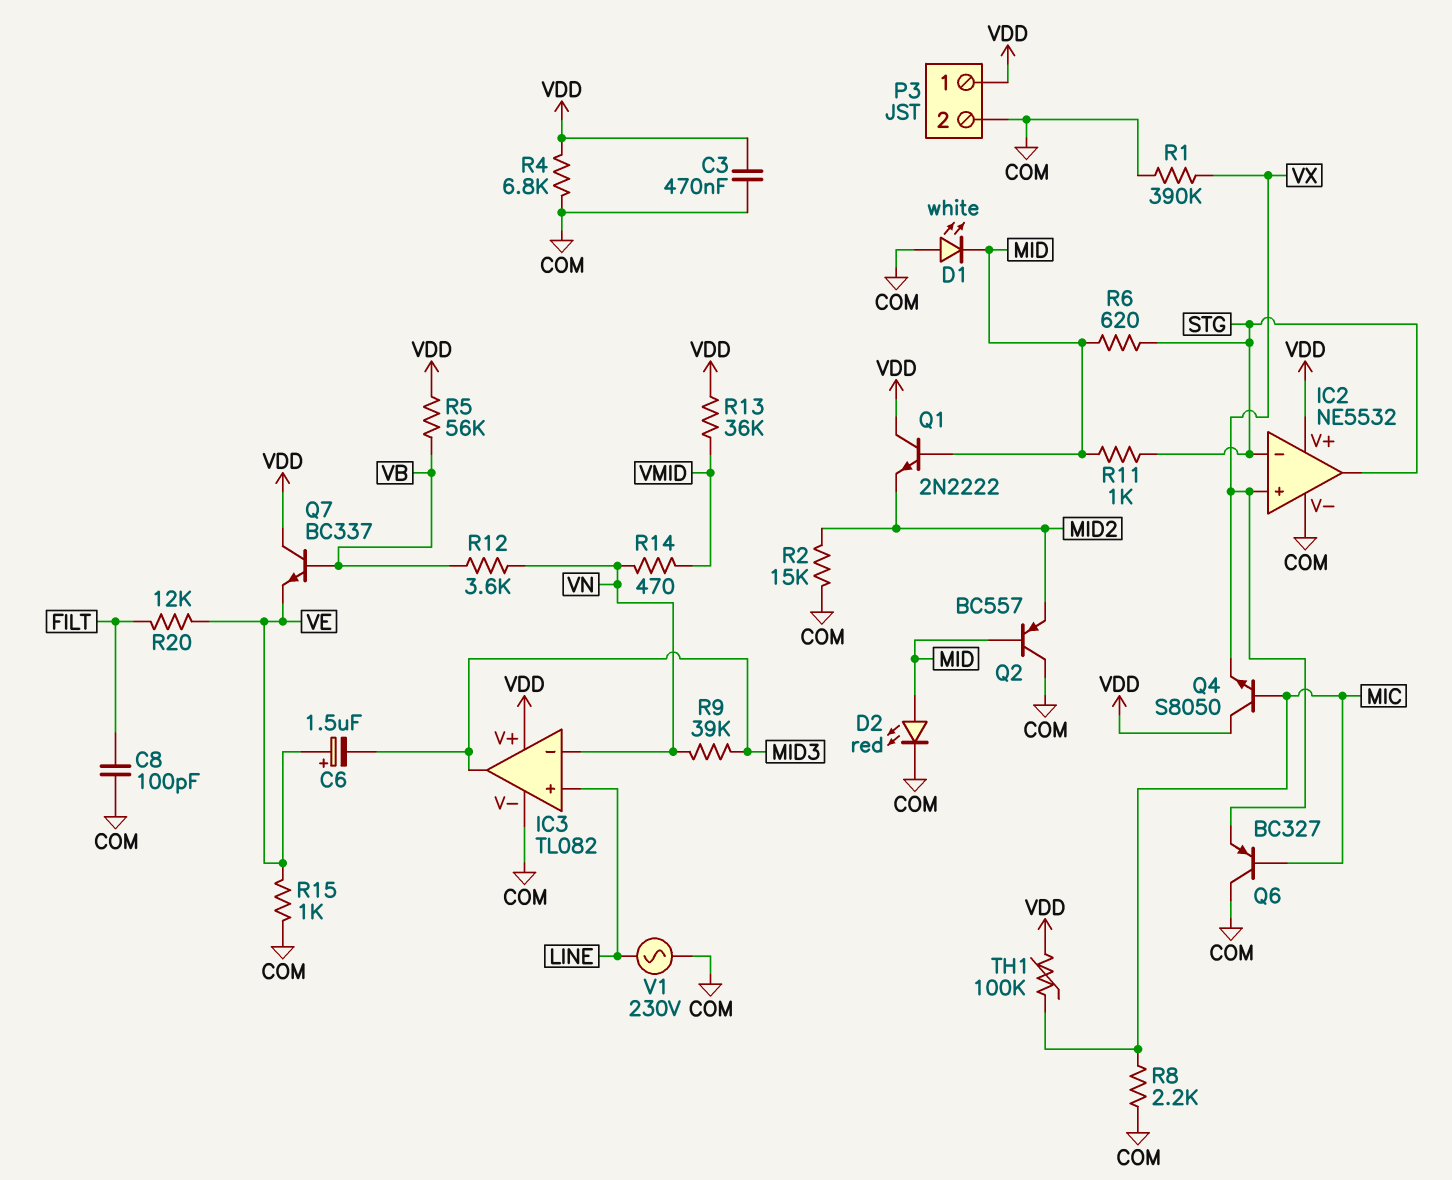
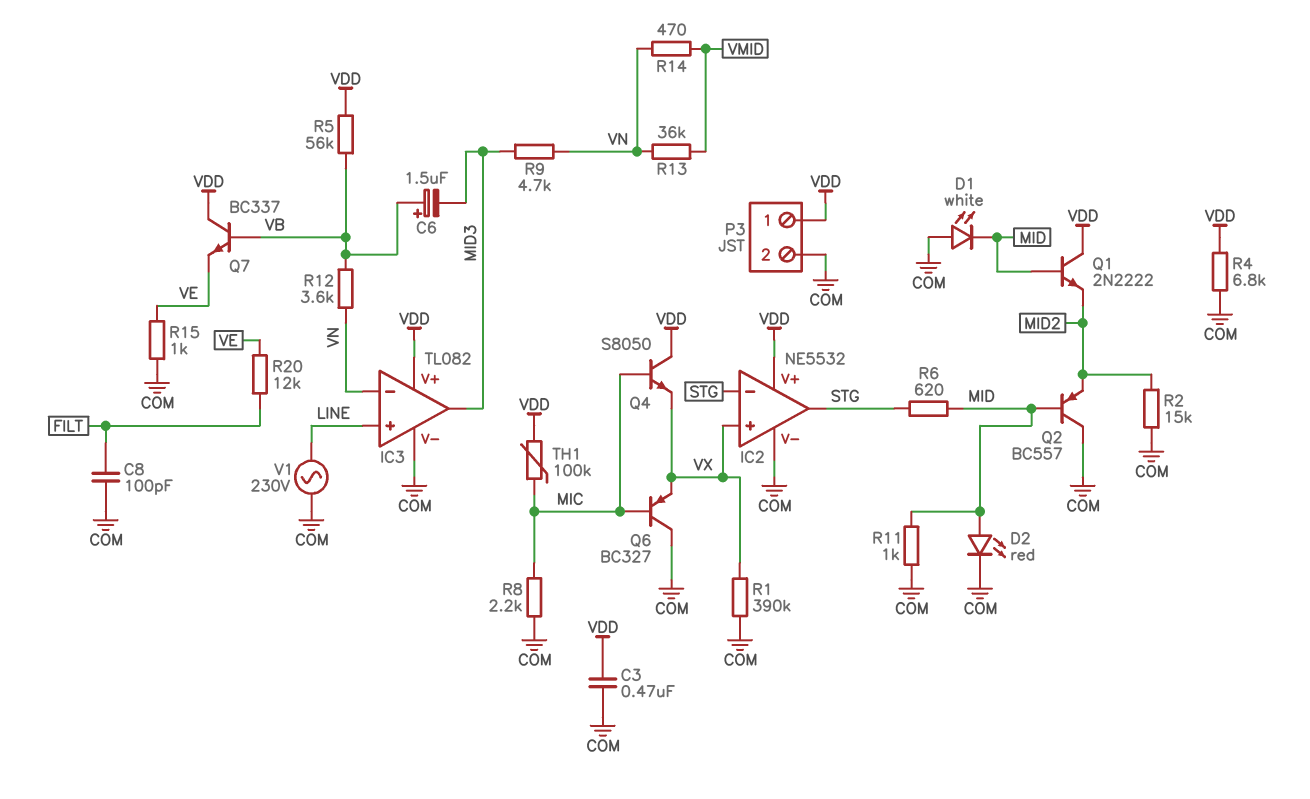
C6: 1.5uF (plus VE, minus MID3) -> 1.5uF (plus VB, minus MID3)
R9: 39k (MID3, VN) -> 4.7k (MID3, VN)
R11: 1k (MID, STG) -> 1k (COM, MID)
R13: 36k (VDD, VMID) -> 36k (VMID, VN)

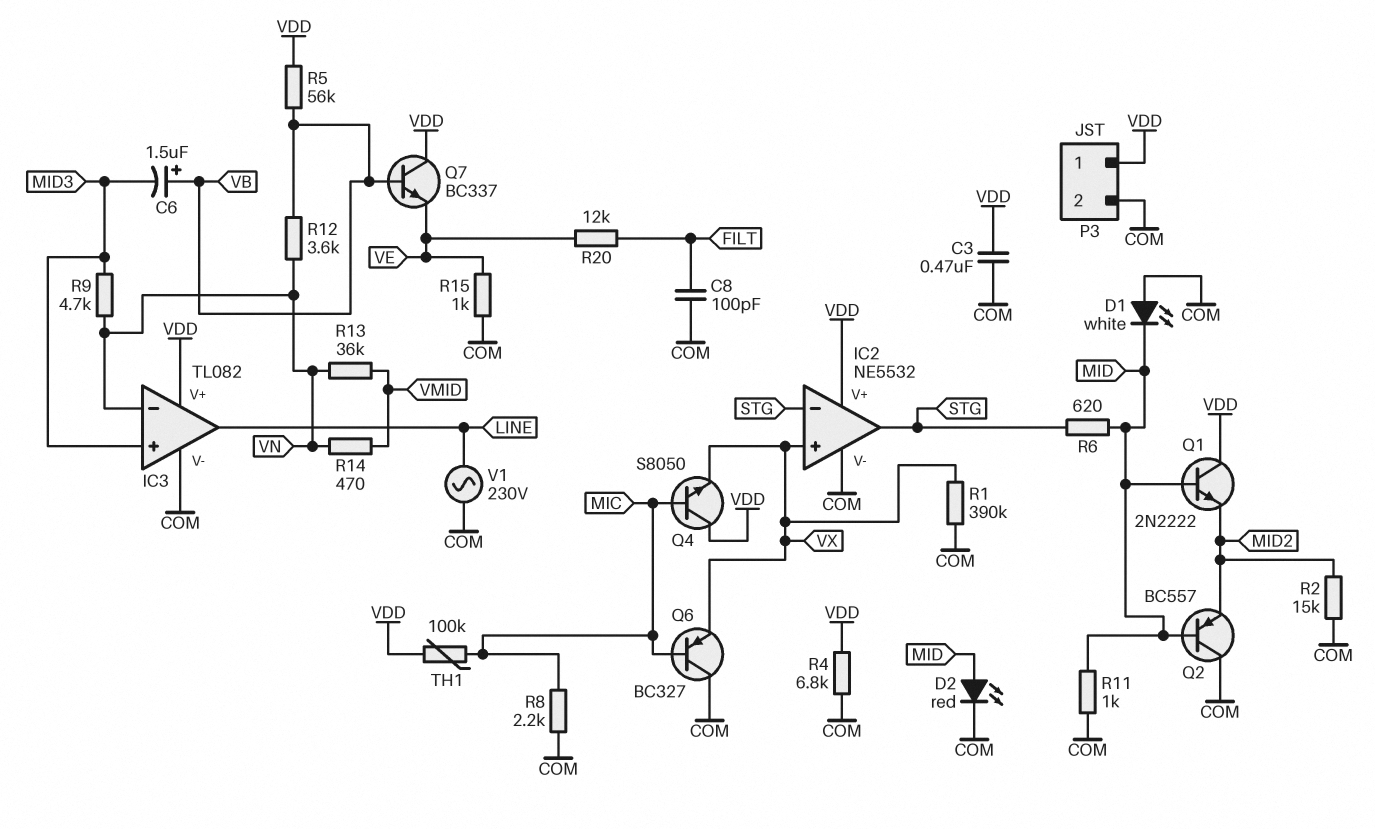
IC3 pin in+: LINE -> MID3
IC3 pin out: MID3 -> LINE

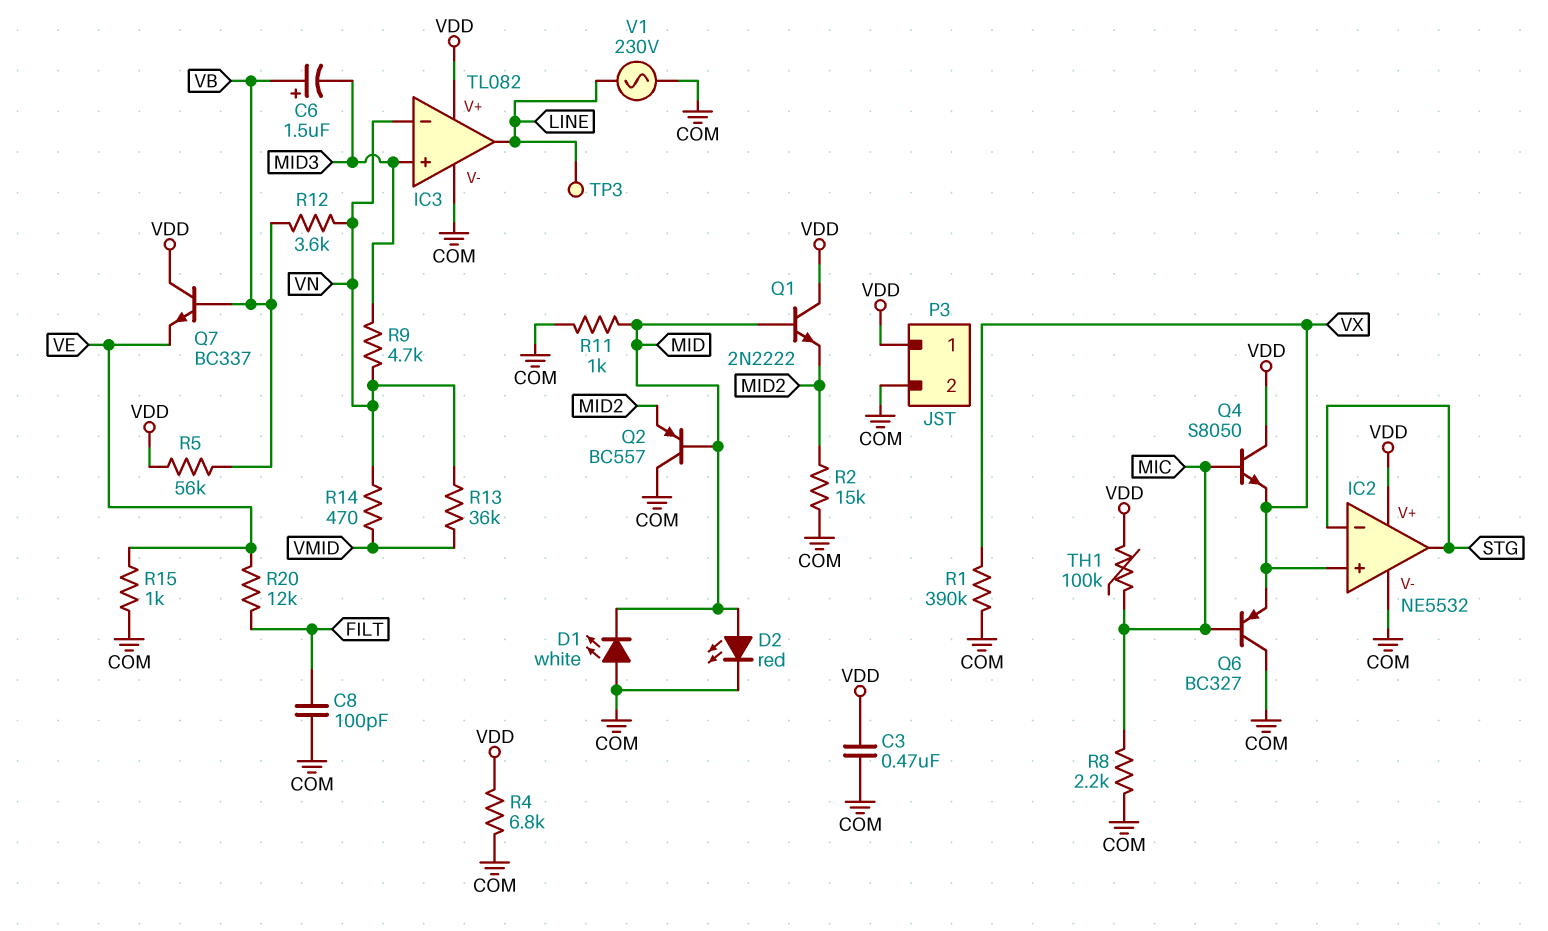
R6: 620 (MID, STG) -> none
TP3: none -> test point (LINE)

